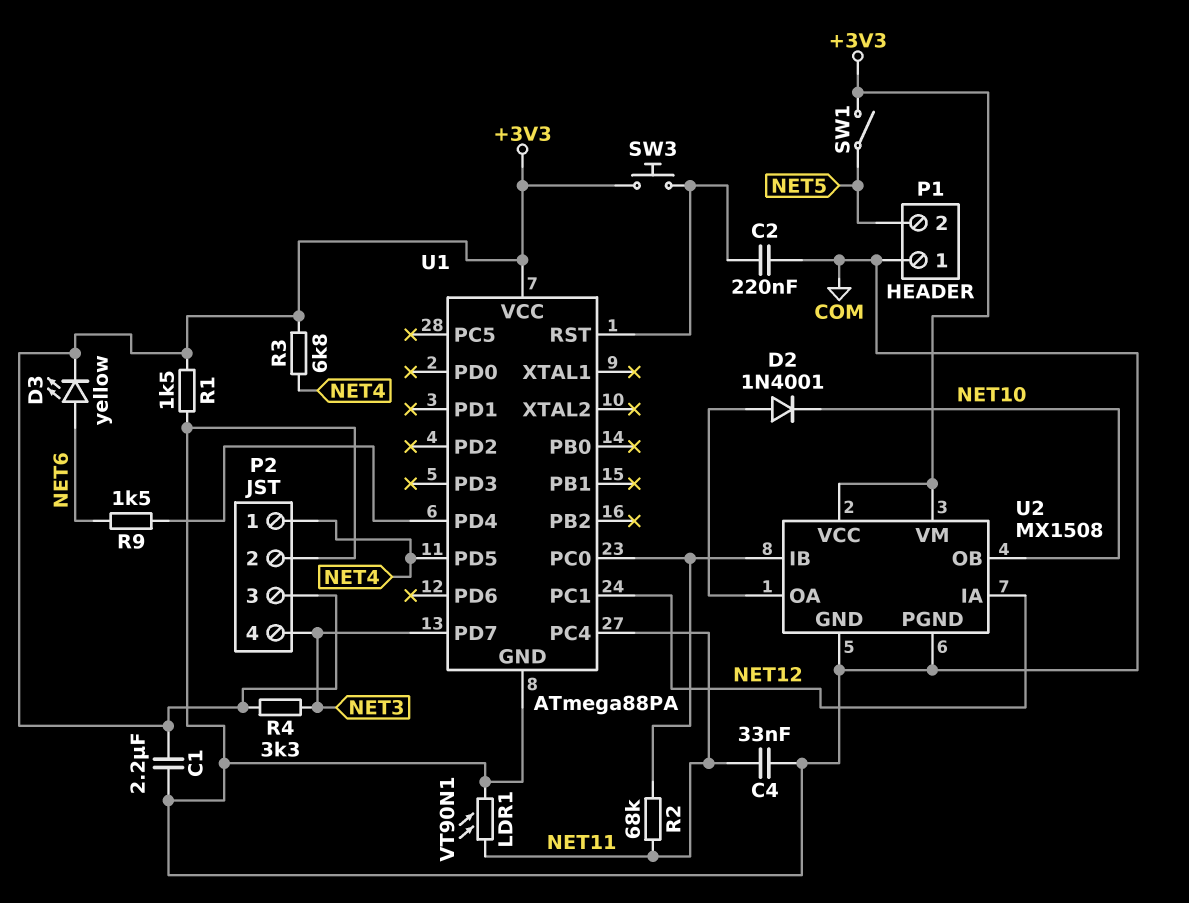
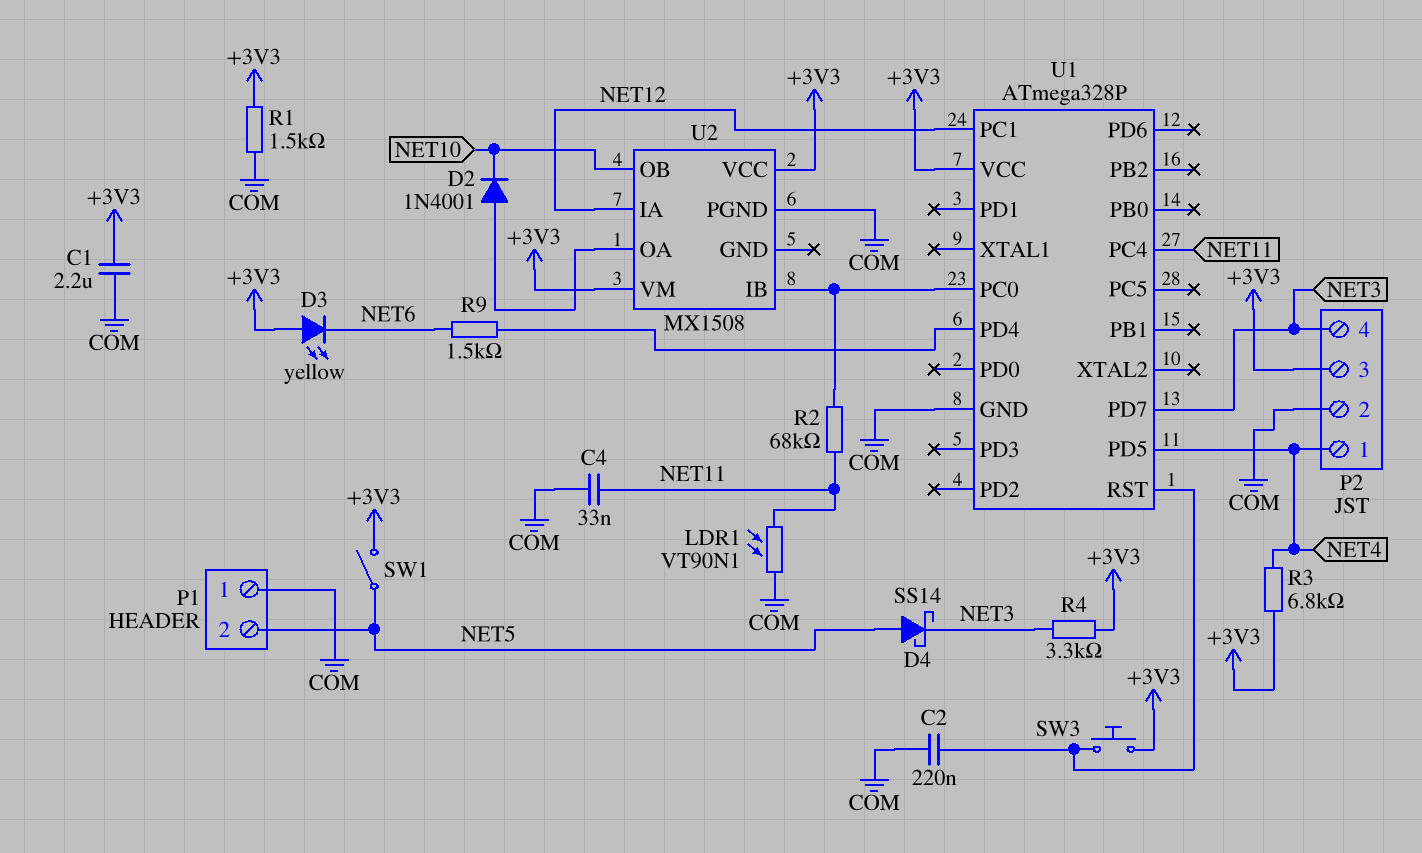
D3: LED yellow (A NET6, K +3V3) -> LED yellow (A +3V3, K NET6)
D4: none -> schottky SS14 (A NET5, K NET3)
U1: ATmega88PA -> ATmega328P
U2 pin GND: COM -> none

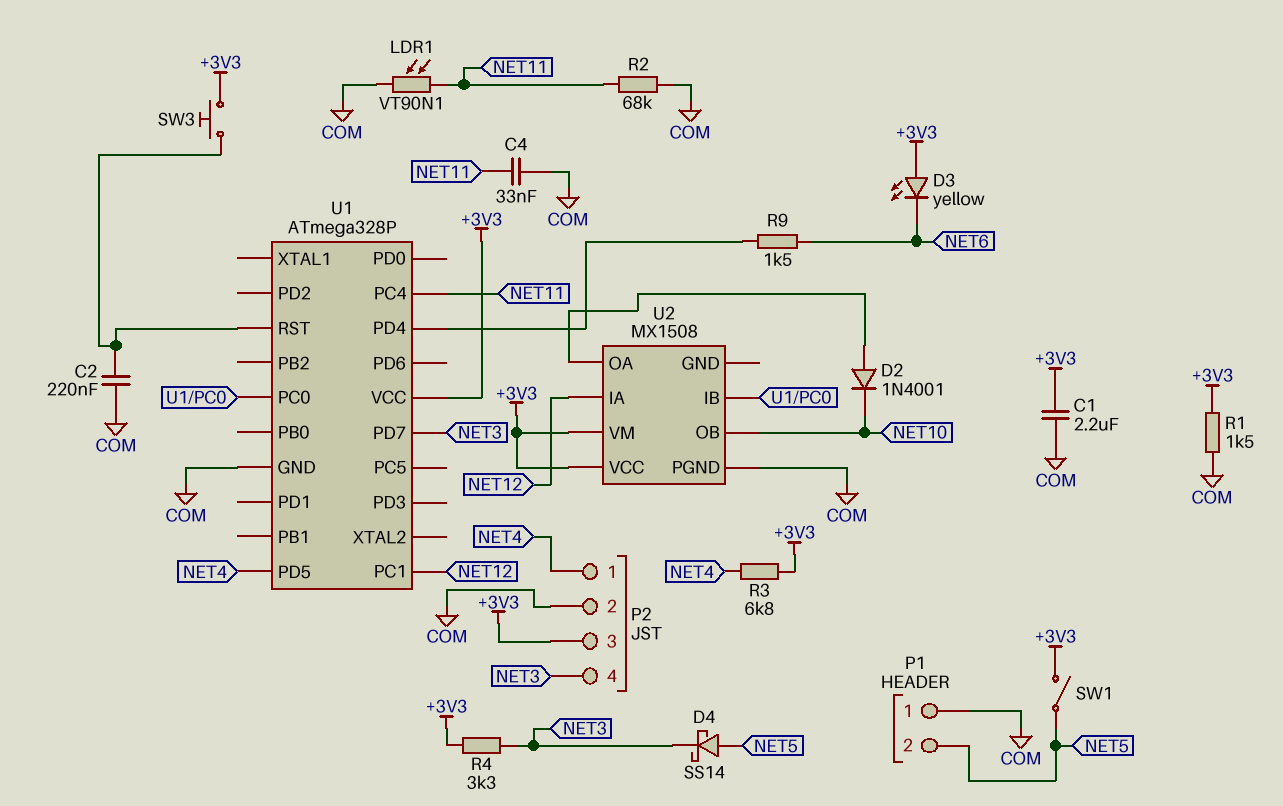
R2: 68k (NET11, U1/PC0) -> 68k (COM, NET11)

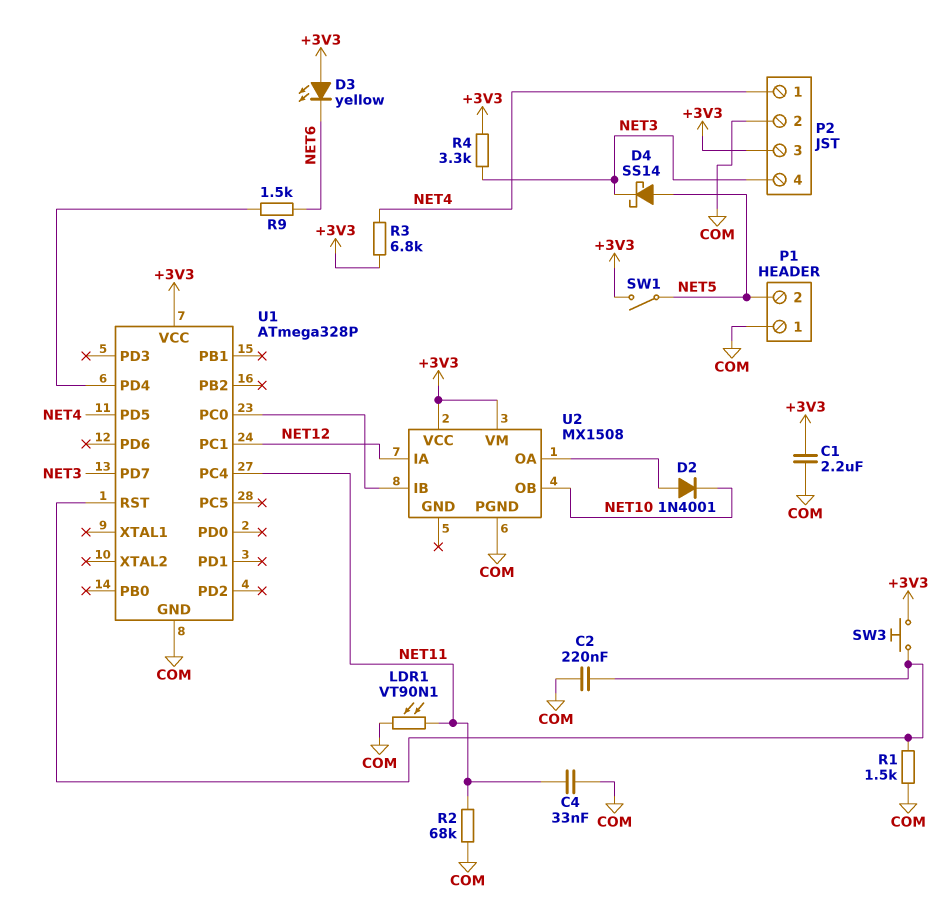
R1: 1.5k (+3V3, COM) -> 1.5k (COM, U1/RST)

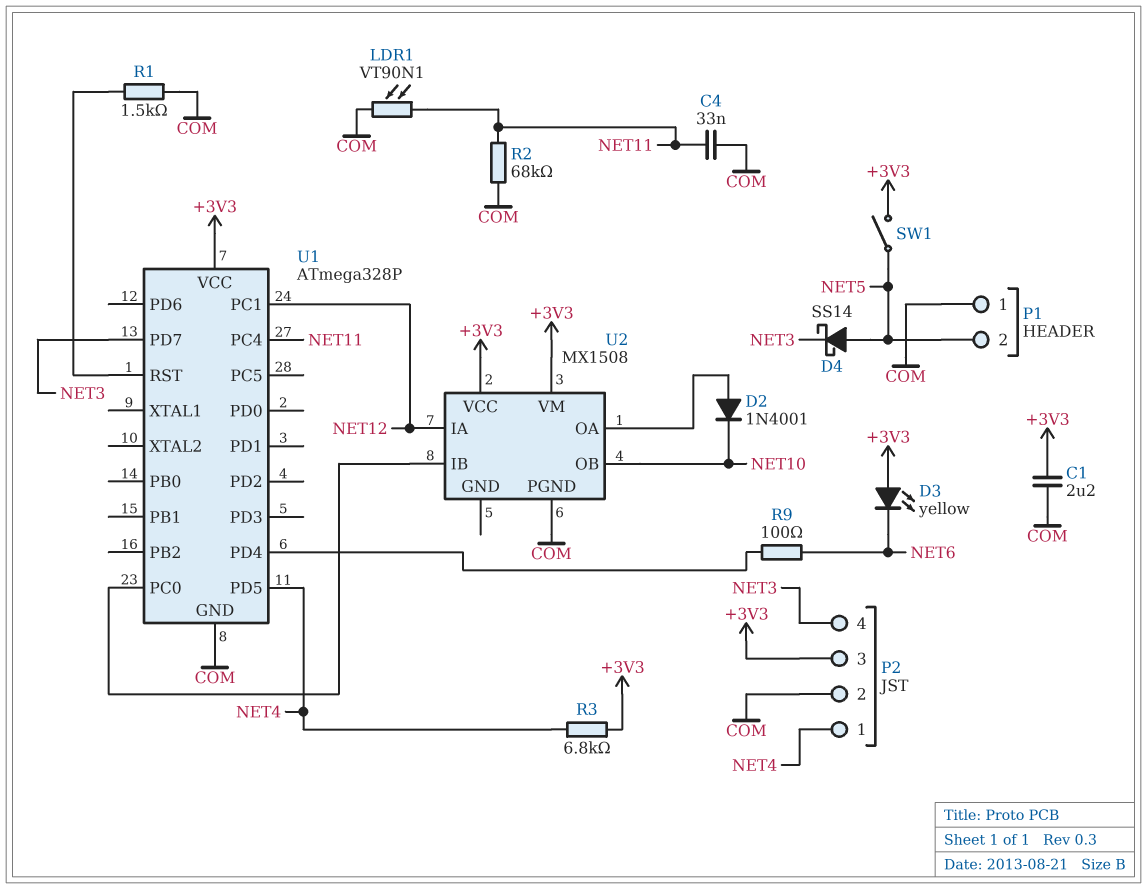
C2: 220nF (COM, U1/RST) -> none
R4: 3.3k (+3V3, NET3) -> none
R9: 1.5k (NET6, U1/PD4) -> 100 (NET6, U1/PD4)
SW3: button (+3V3, U1/RST) -> none

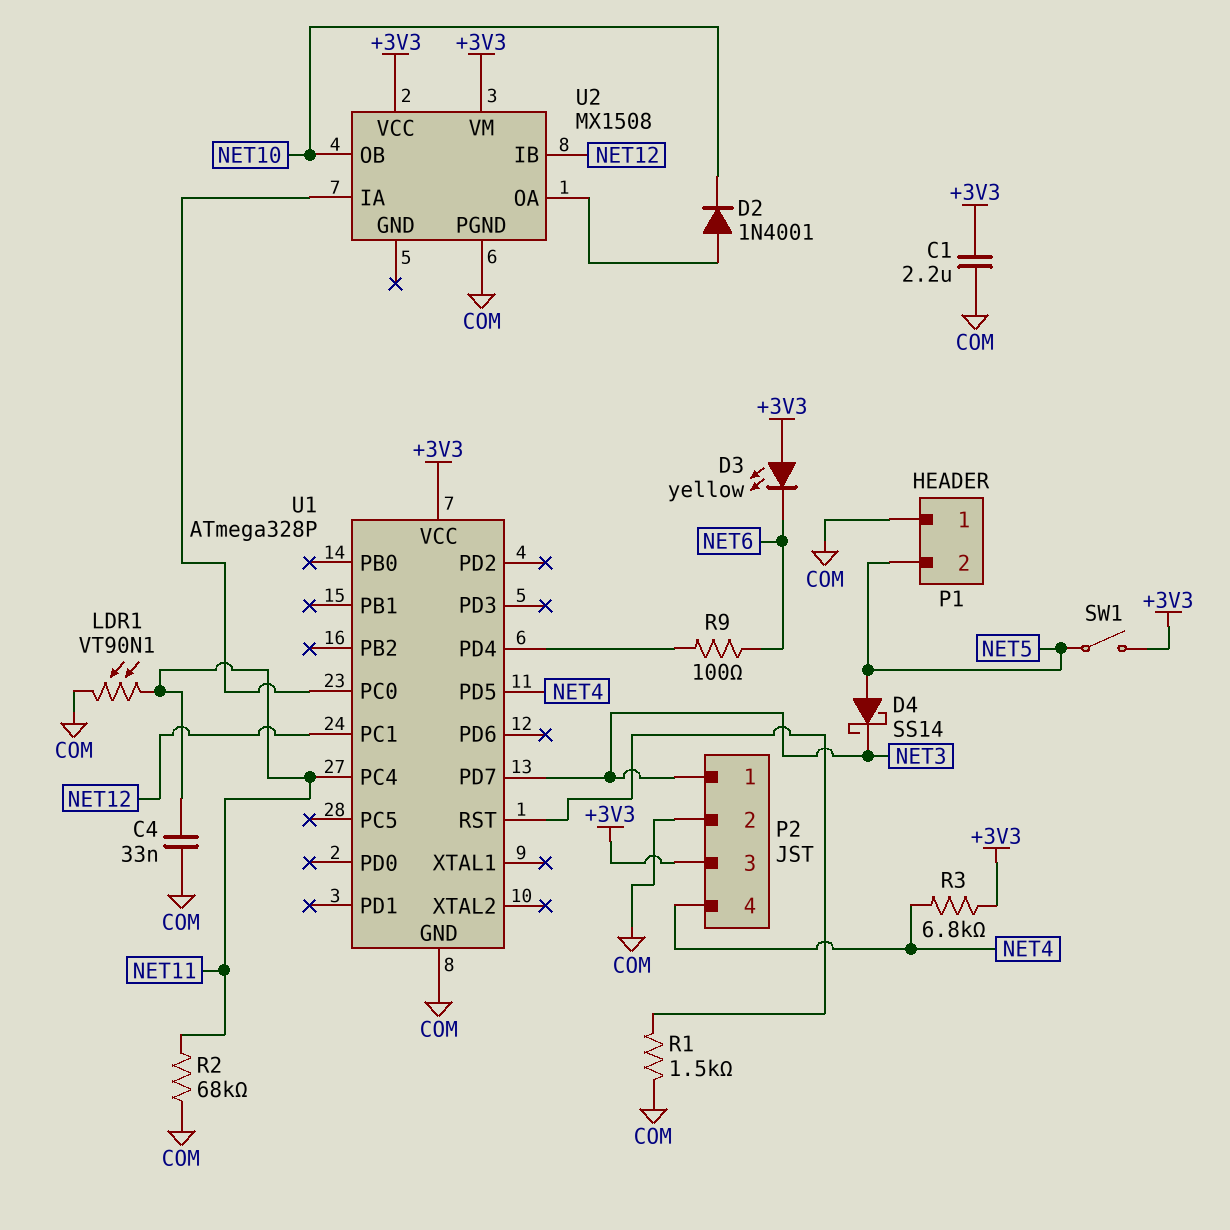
P2 pin 1: NET4 -> NET3
P2 pin 4: NET3 -> NET4
U2 pin IA: NET12 -> U1/PC0
U2 pin IB: U1/PC0 -> NET12

